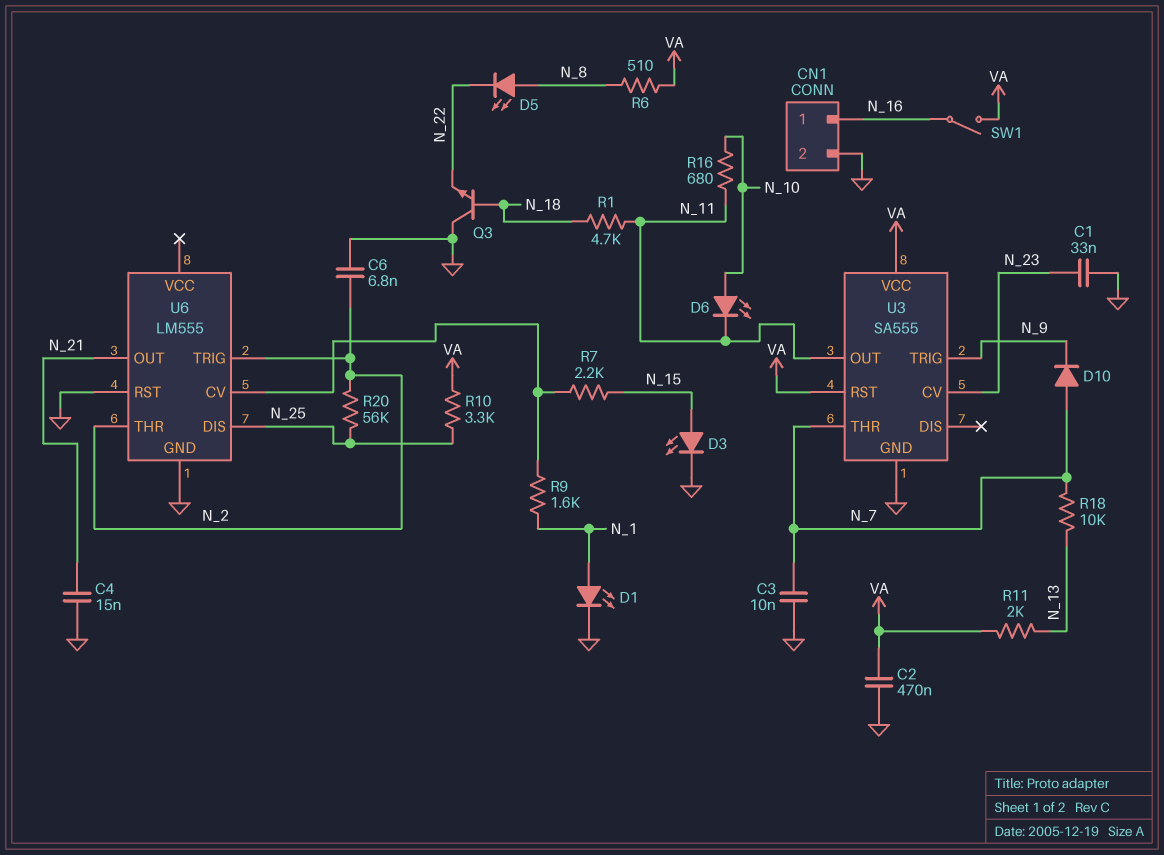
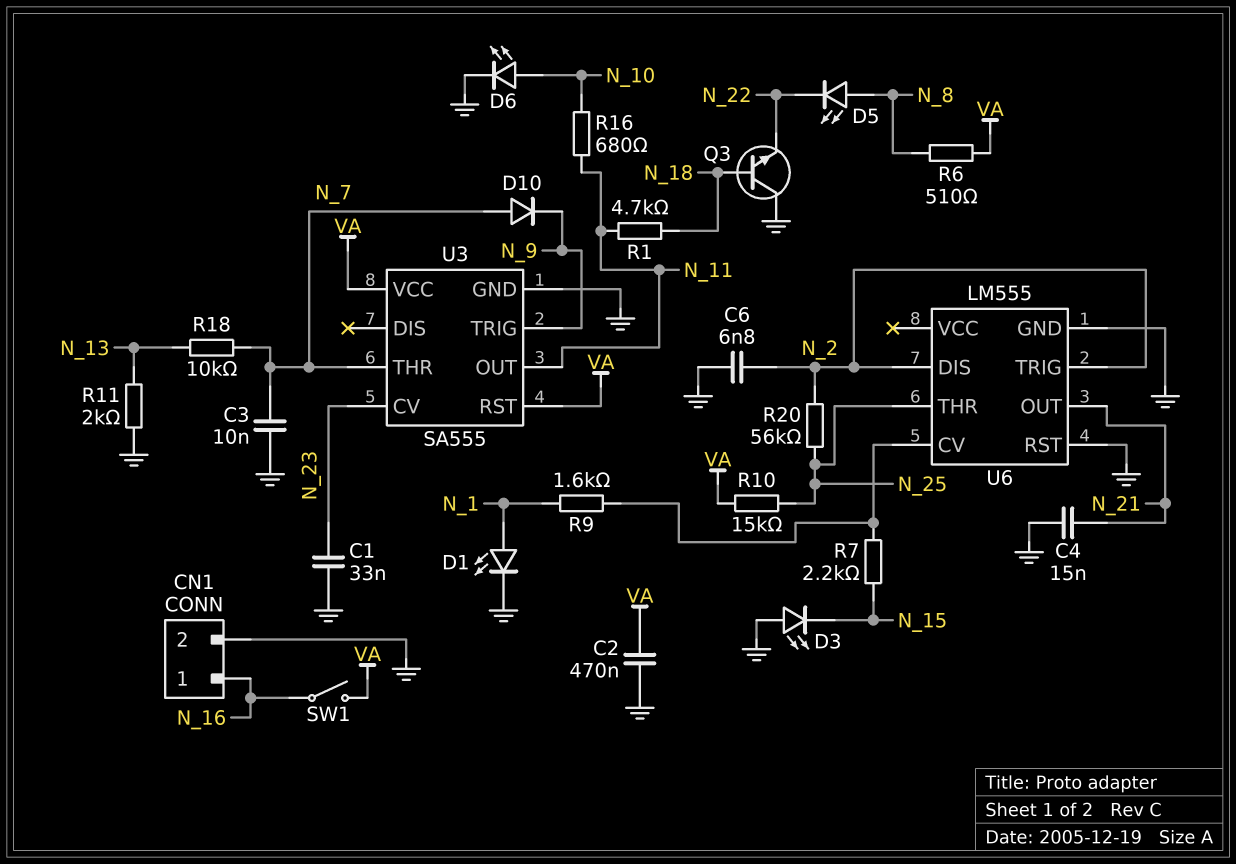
D3: LED (A N_15, K GND) -> LED (A GND, K N_15)
D6: LED (A N_10, K N_11) -> LED (A N_10, K GND)
R10: 3.3k (N_25, VA) -> 15k (N_25, VA)
R11: 2k (N_13, VA) -> 2k (GND, N_13)
U6 pin DIS: N_25 -> N_2
U6 pin THR: N_2 -> N_25

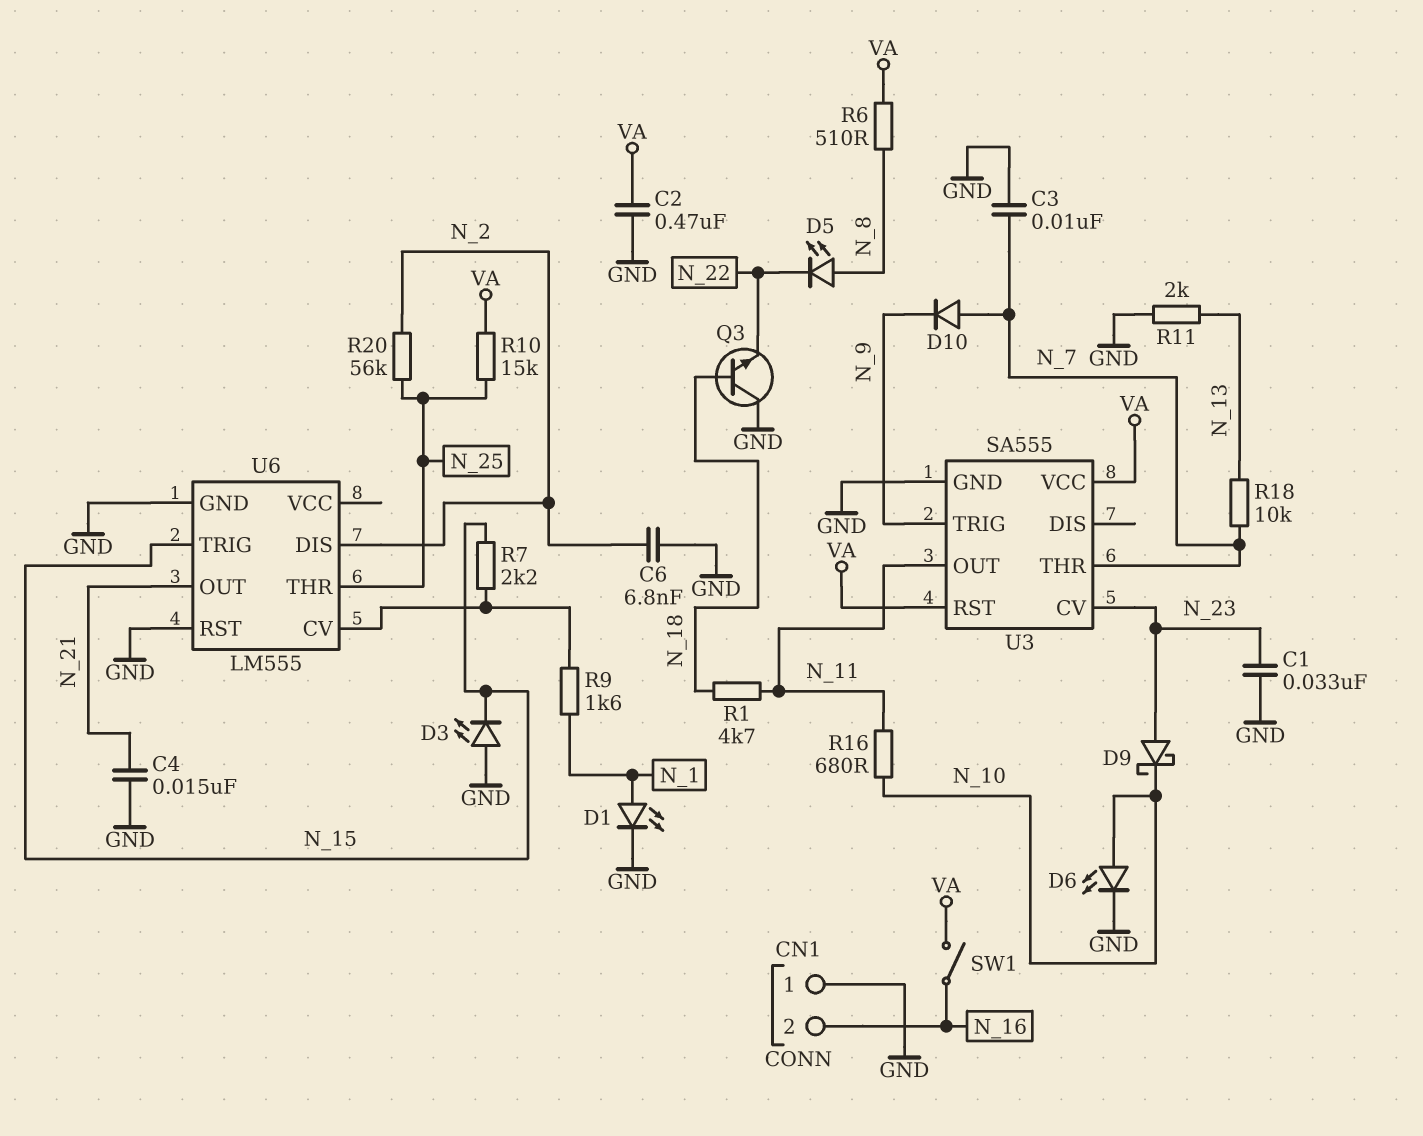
CN1 pin 1: N_16 -> GND
CN1 pin 2: GND -> N_16
D9: none -> schottky (A N_23, K N_10)
U6 pin TRIG: N_2 -> N_15

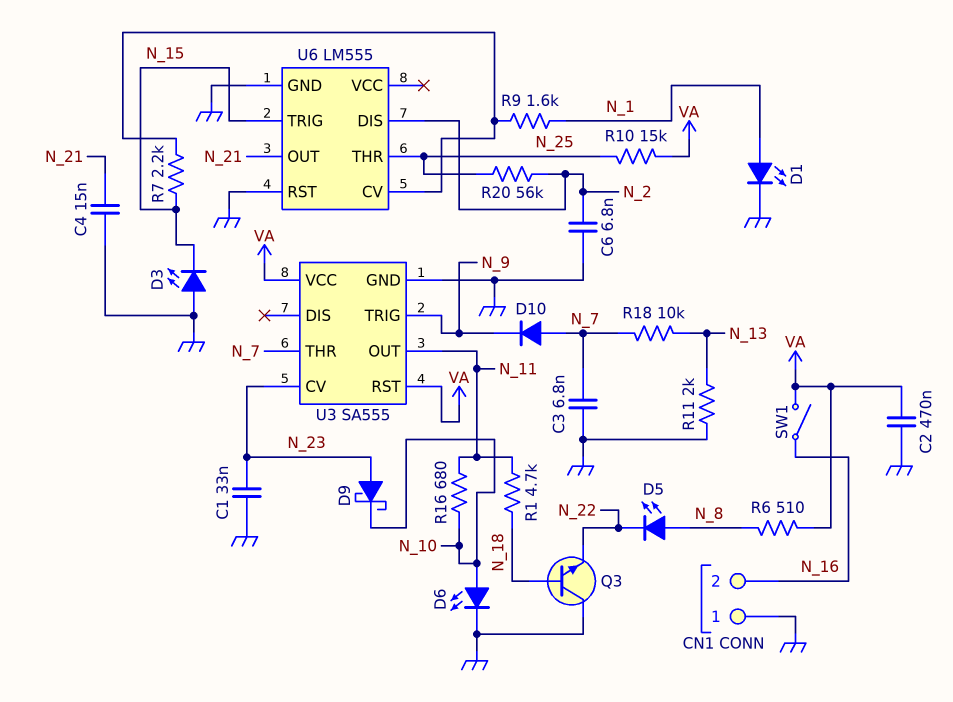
C3: 10nF (GND, N_7) -> 6.8nF (GND, N_7)

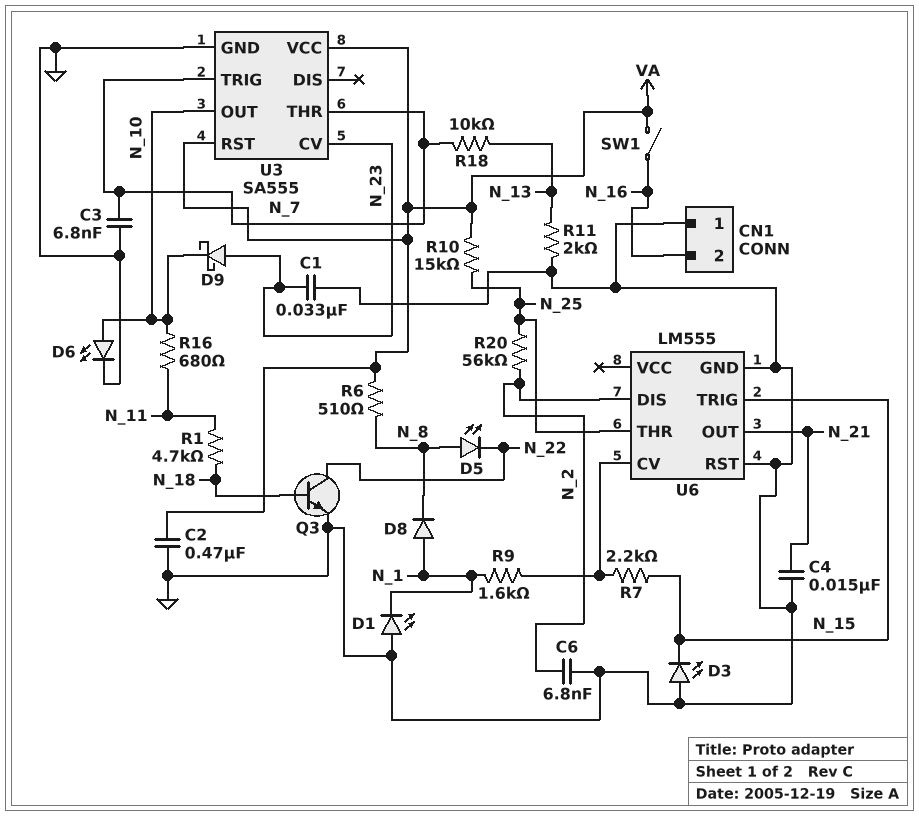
D1: LED (A N_1, K GND) -> LED (A GND, K N_1)
D8: none -> diode (A N_1, K N_8)
D10: diode (A N_7, K N_9) -> none
Q3: NPN (B N_18, C GND, E N_22) -> NPN (B N_18, C N_22, E GND)
U3 pin OUT: N_11 -> N_10
U3 pin TRIG: N_9 -> N_7

